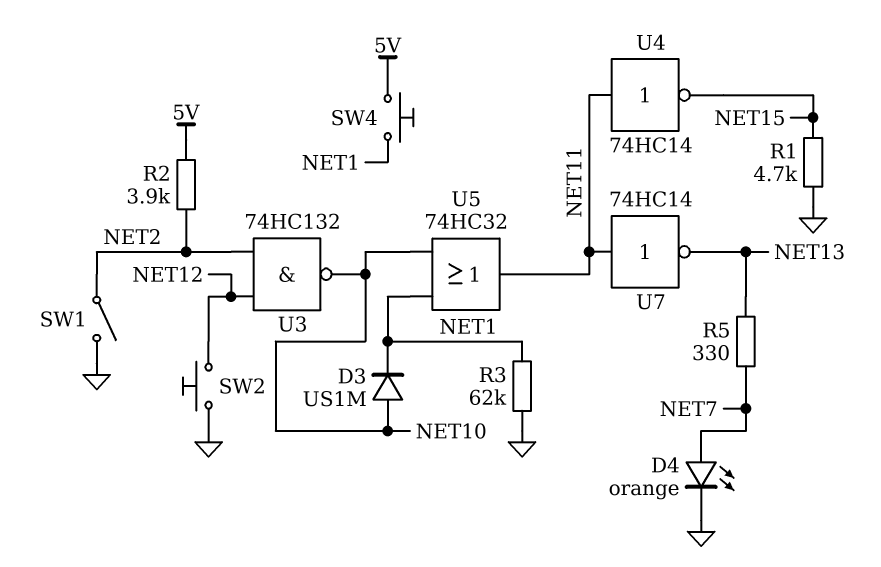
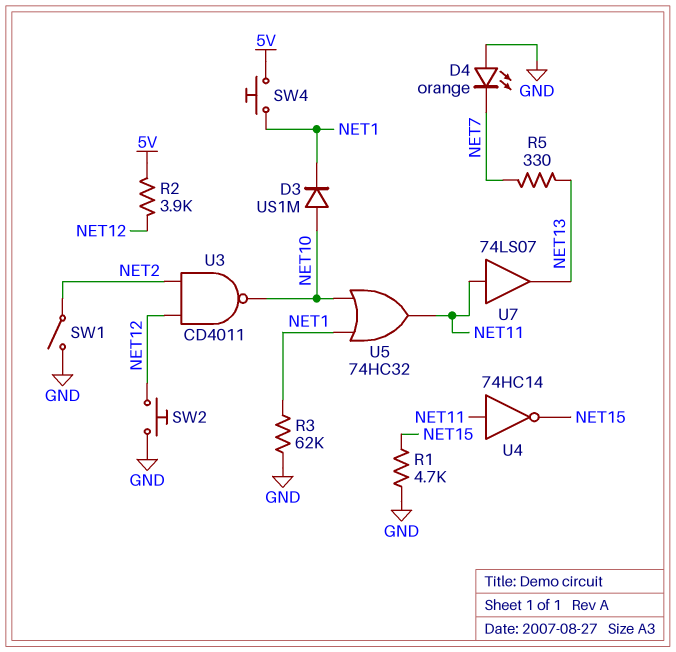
D4: LED orange (A NET7, K GND) -> LED orange (A GND, K NET7)
R2: 3.9k (5V, NET2) -> 3.9k (5V, NET12)
U3: NAND 74HC132 (in NET2, in NET12, out NET10) -> NAND CD4011 (in NET2, in NET12, out NET10)
U7: NOT 74HC14 (in NET11, out NET13) -> buffer 74LS07 (in NET11, out NET13)

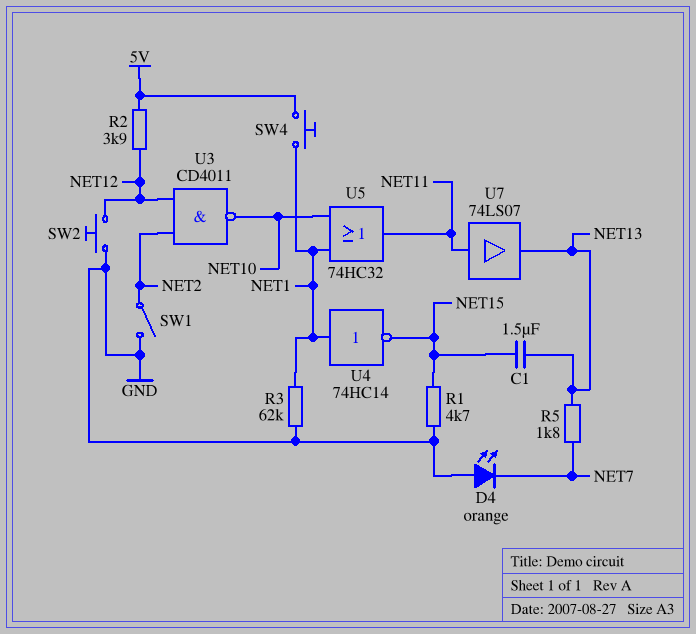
C1: none -> 1.5uF (NET13, NET15)
D3: diode US1M (A NET10, K NET1) -> none
R5: 330 (NET7, NET13) -> 1.8k (NET7, NET13)
U4: NOT 74HC14 (in NET11, out NET15) -> NOT 74HC14 (in NET1, out NET15)

